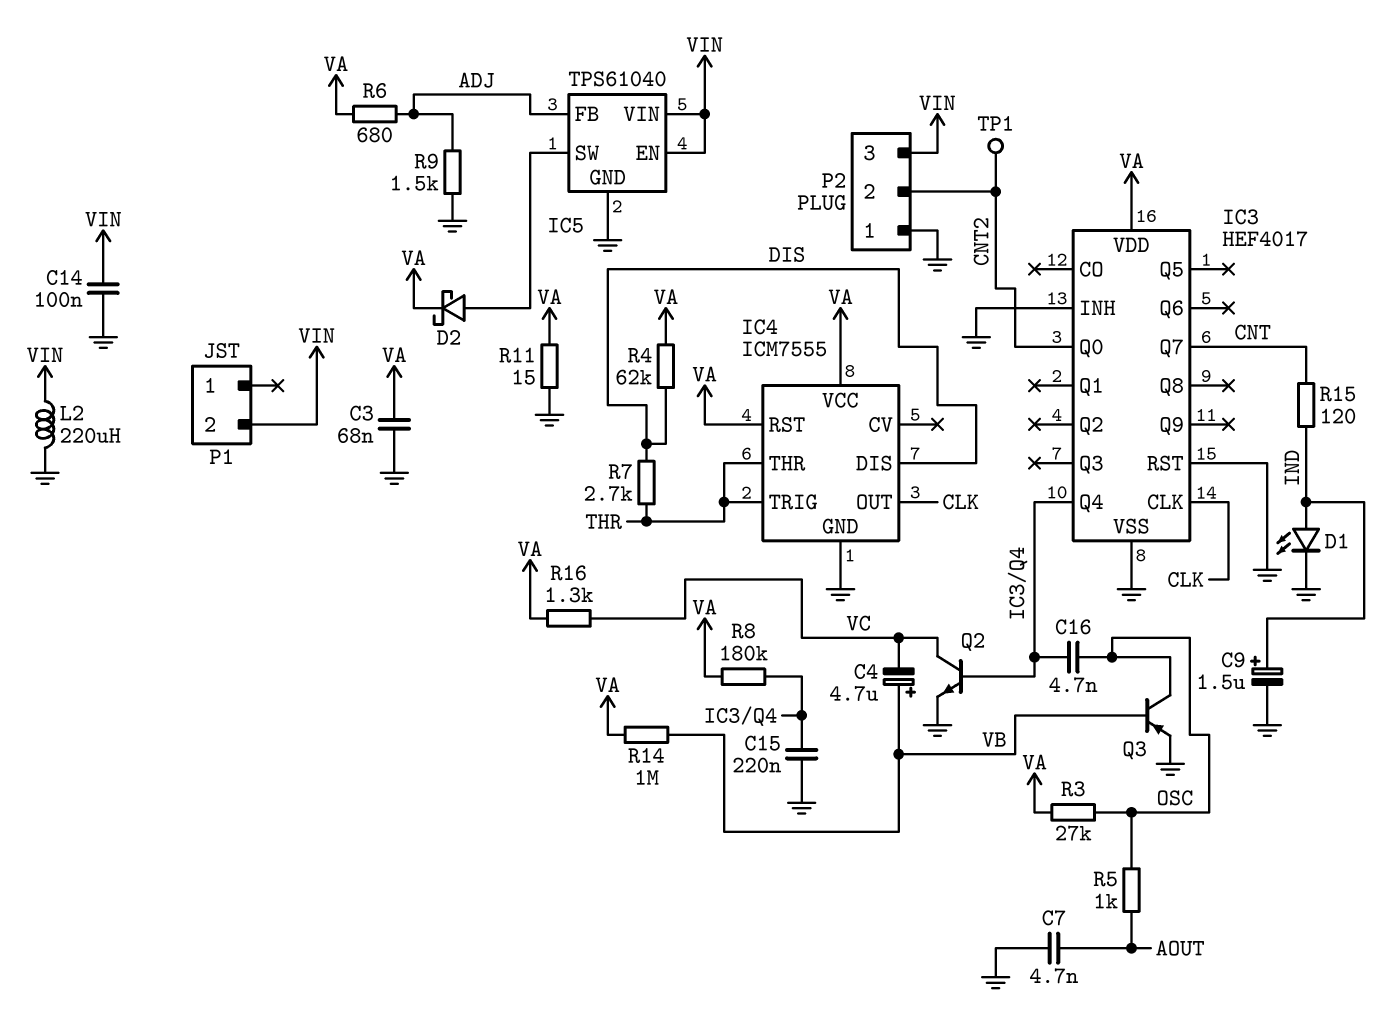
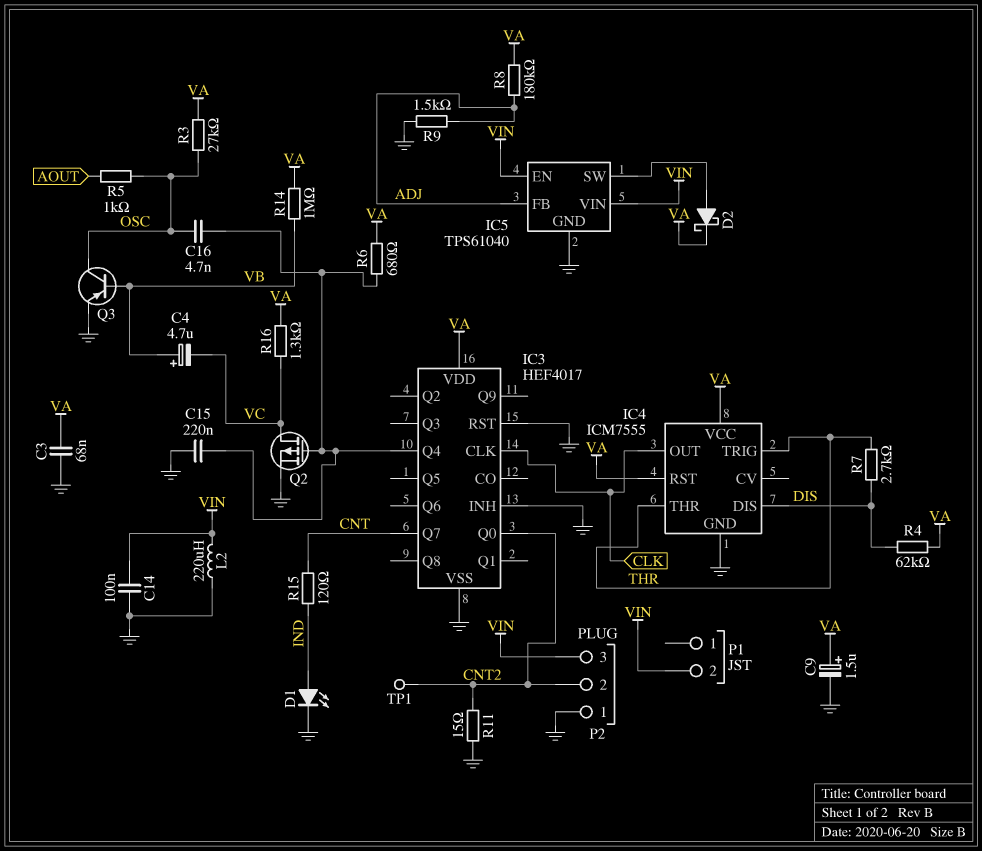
C7: 4.7nF (AOUT, GND) -> none
C9: 1.5uF (plus IND, minus GND) -> 1.5uF (plus VA, minus GND)
Q2: NPN (B IC3/Q4, C VC, E GND) -> PMOS (G IC3/Q4, D VC, S GND)
R6: 680 (ADJ, VA) -> 680 (IC3/Q4, VA)
R8: 180k (IC3/Q4, VA) -> 180k (ADJ, VA)
R11: 15 (GND, VA) -> 15 (CNT2, GND)

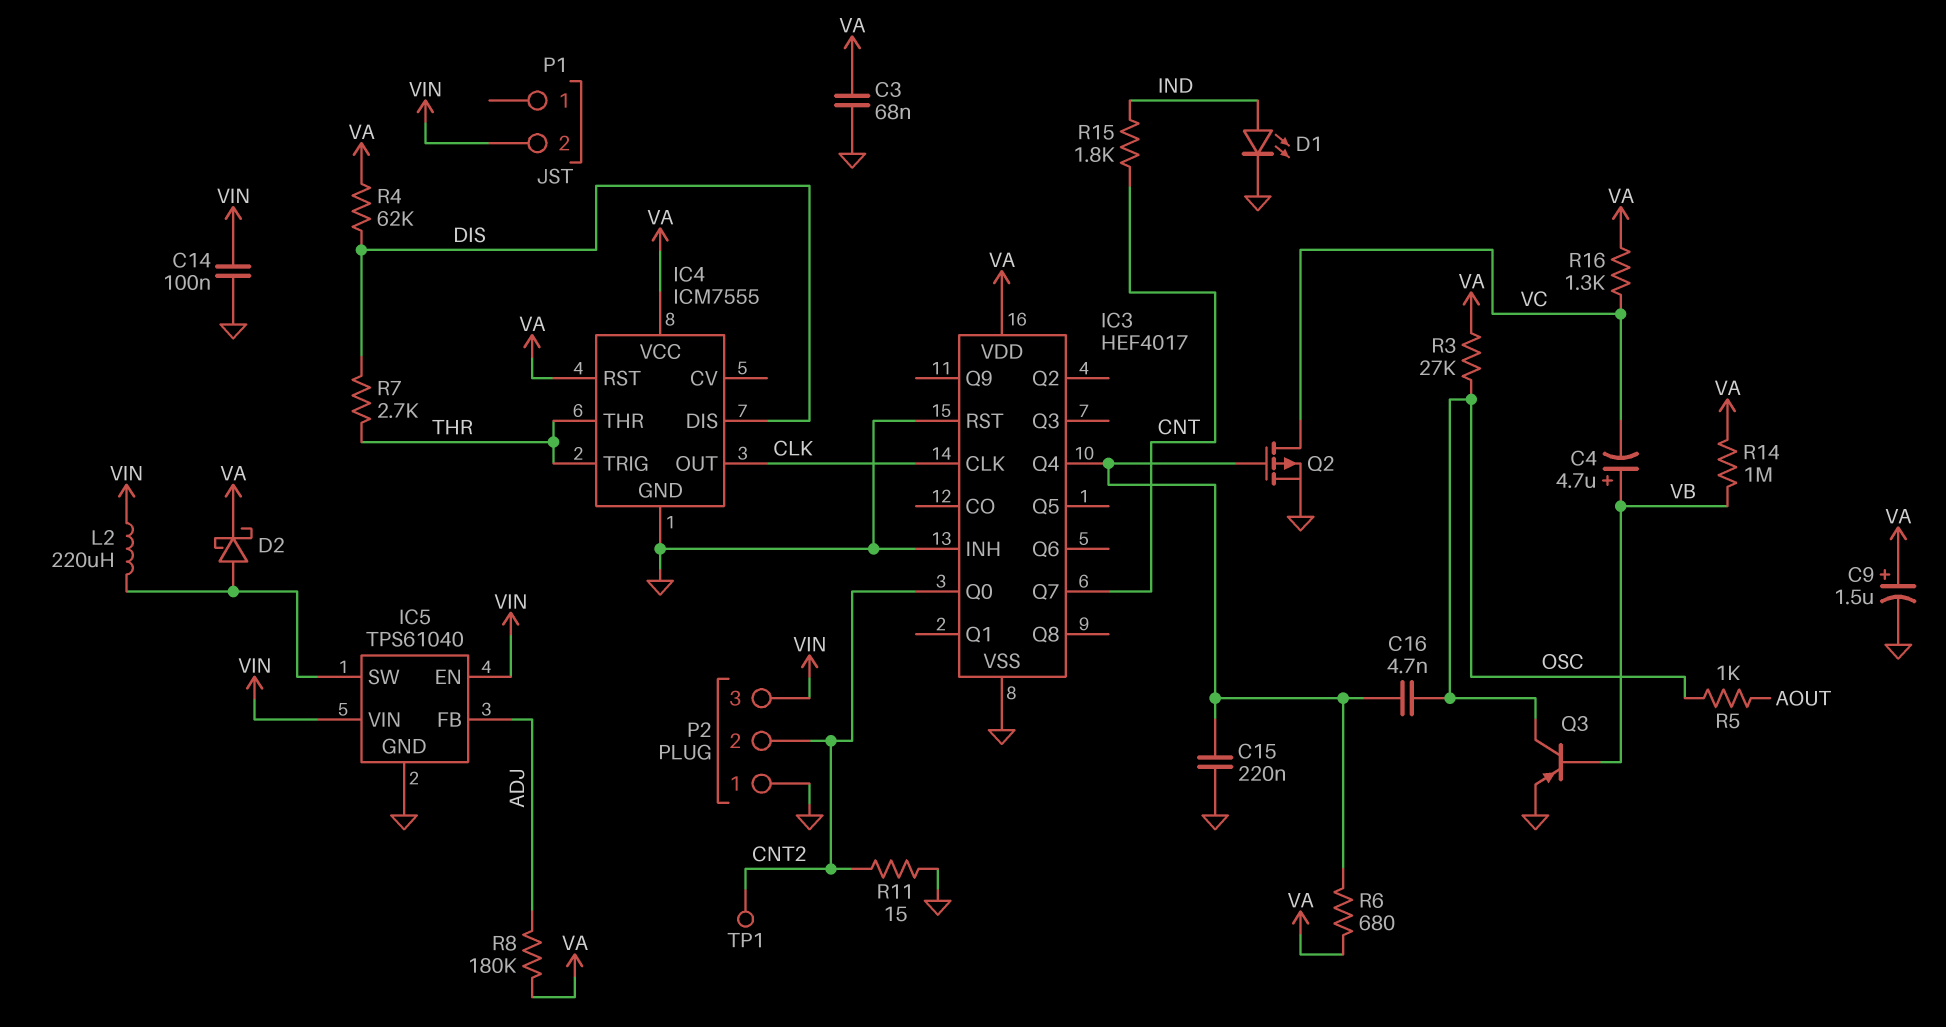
L2: 220uH (GND, VIN) -> 220uH (IC5/SW, VIN)
R9: 1.5k (ADJ, GND) -> none
R15: 120 (CNT, IND) -> 1.8k (CNT, IND)

